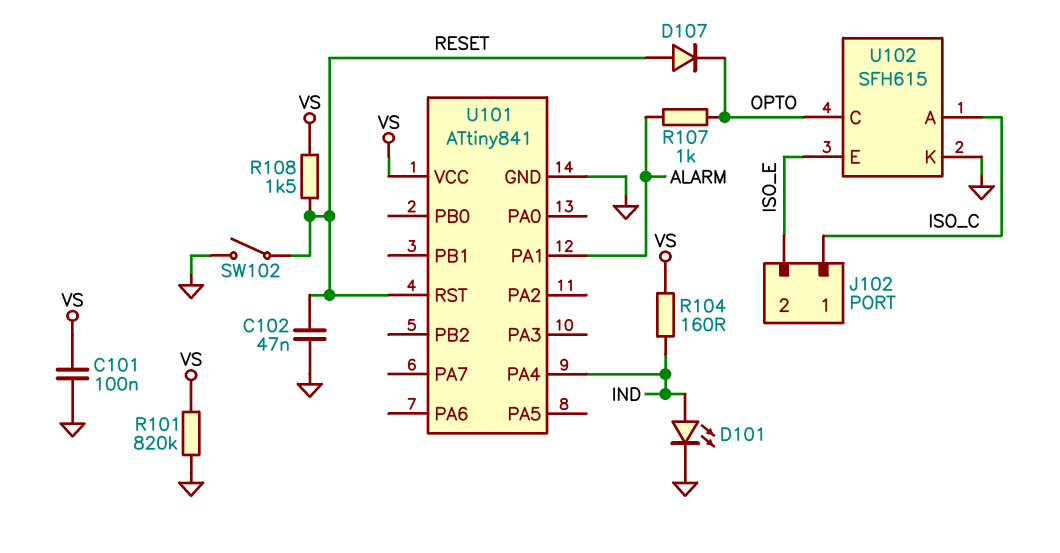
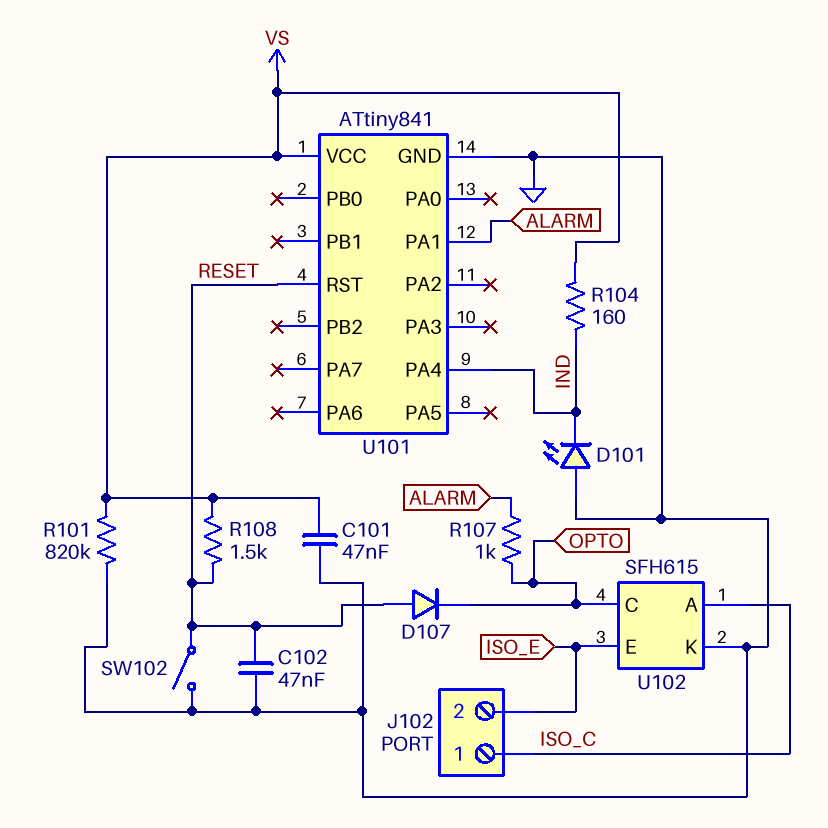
C101: 100nF (GND, VS) -> 47nF (GND, VS)
D101: LED (A IND, K GND) -> LED (A GND, K IND)

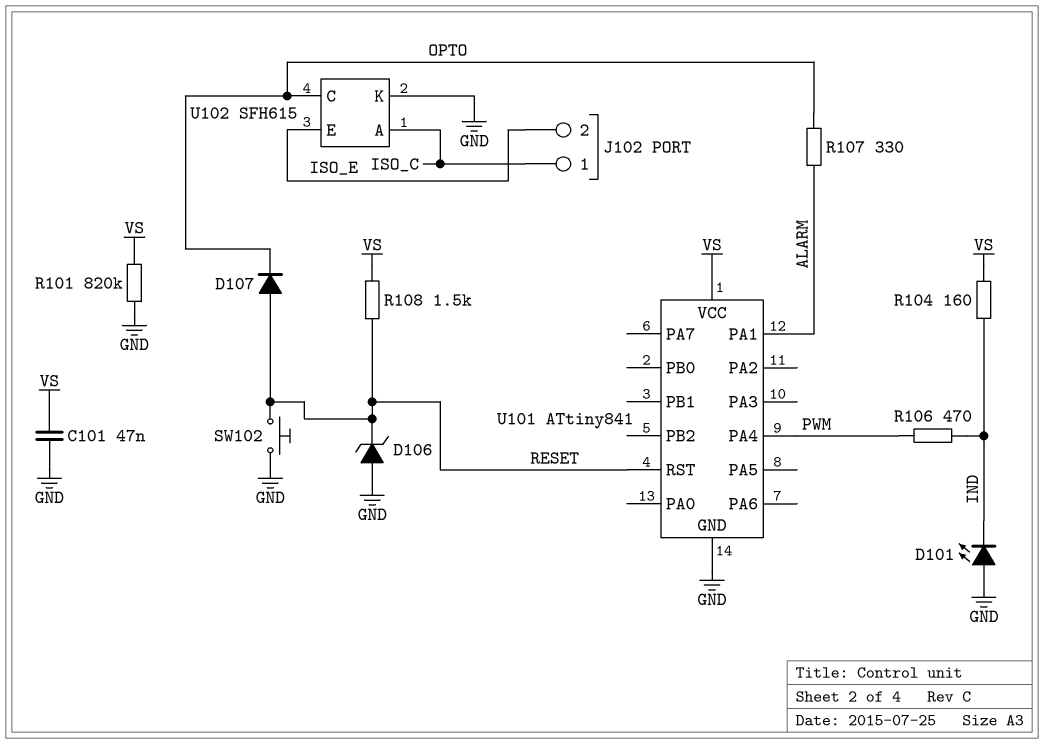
C102: 47nF (GND, RESET) -> none
D106: none -> zener (A GND, K RESET)
R106: none -> 470 (IND, PWM)
R107: 1k (ALARM, OPTO) -> 330 (ALARM, OPTO)
SW102: switch (GND, RESET) -> button (GND, RESET)
U101 pin PA4: IND -> PWM

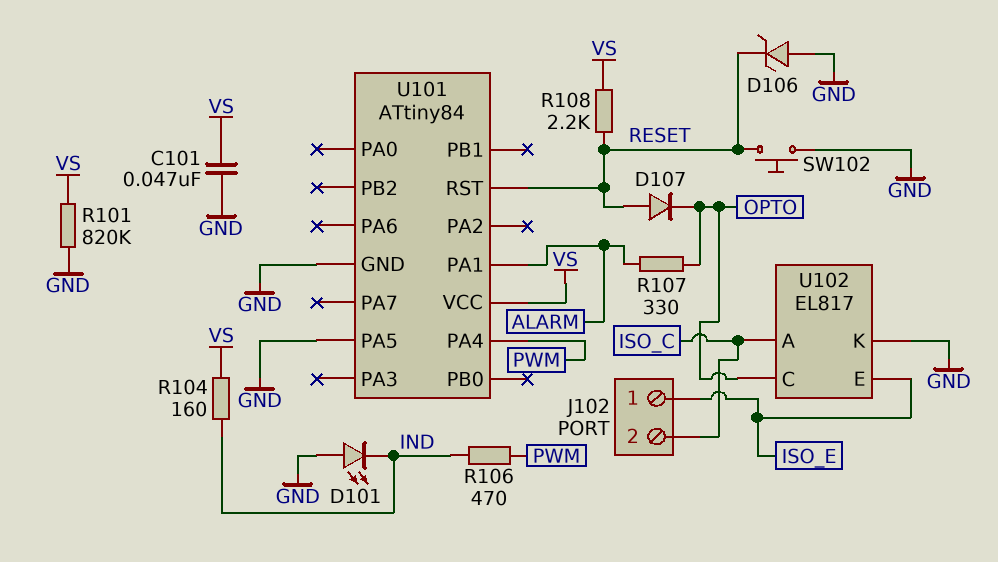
J102 pin 1: ISO_C -> ISO_E
J102 pin 2: ISO_E -> ISO_C
R108: 1.5k (RESET, VS) -> 2.2k (RESET, VS)
U101: ATtiny841 -> ATtiny84
U101 pin PA5: none -> GND
U102: SFH615 -> EL817

